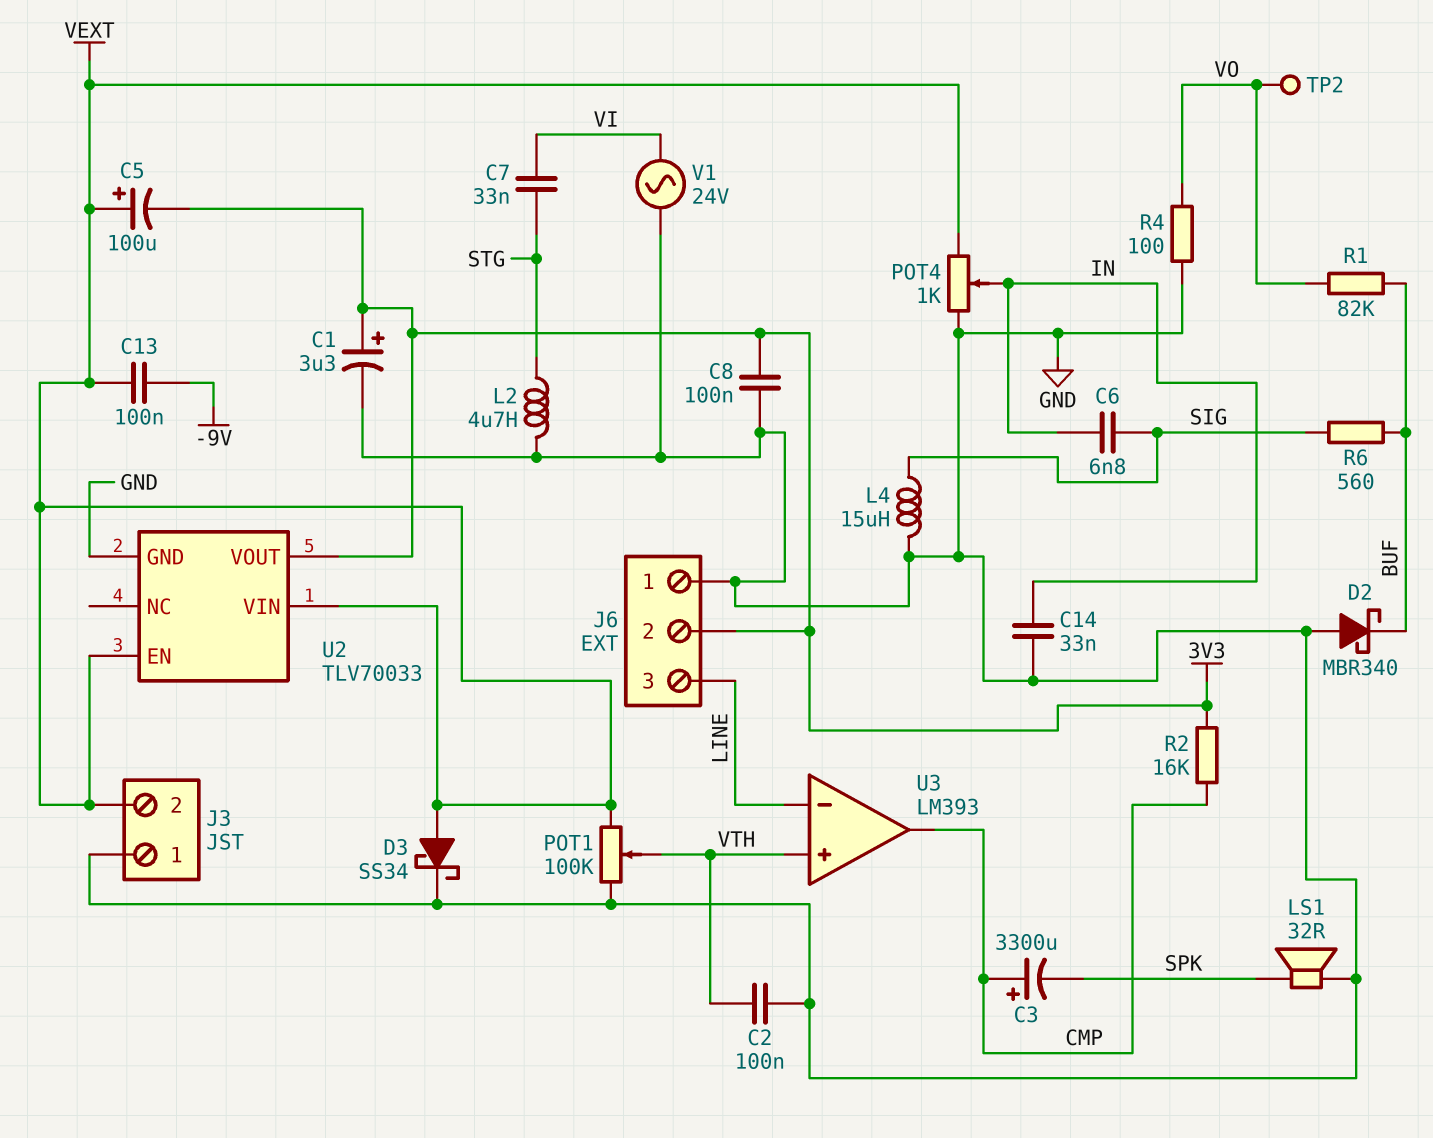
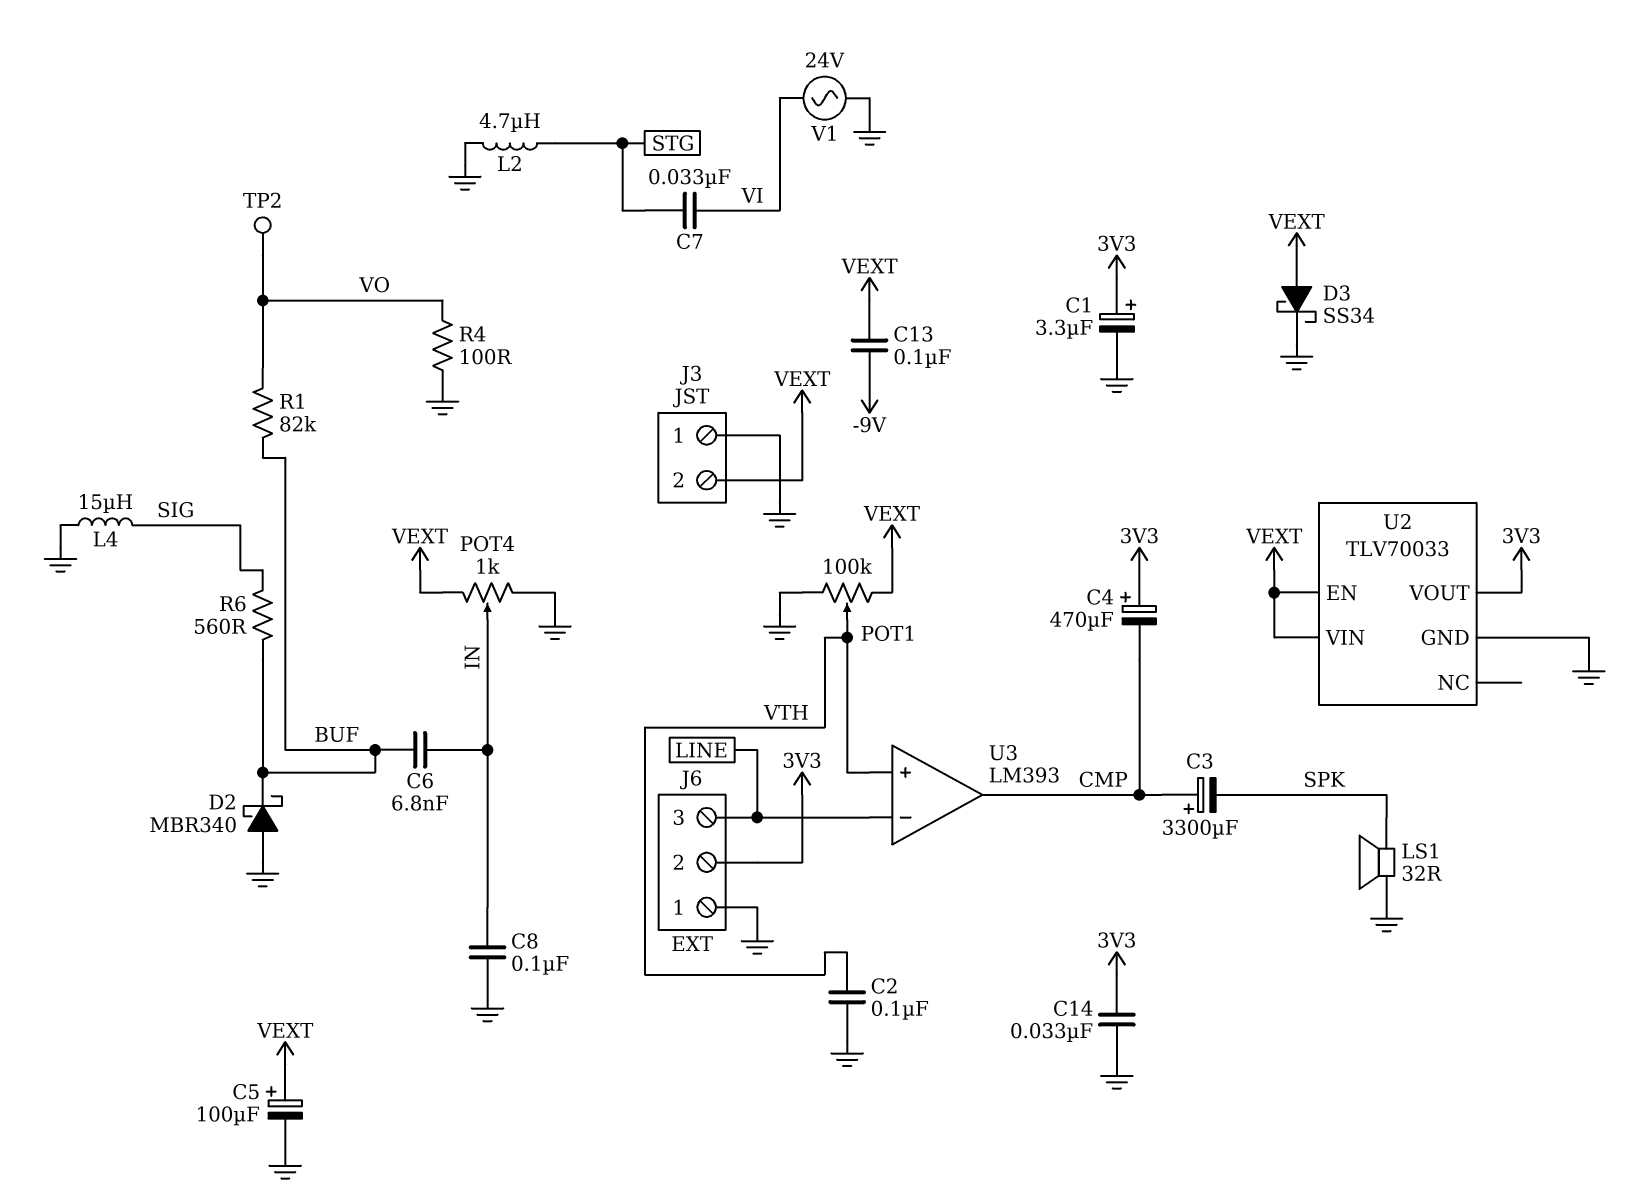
C4: none -> 470uF (plus 3V3, minus CMP)
C5: 100uF (plus VEXT, minus 3V3) -> 100uF (plus VEXT, minus GND)
C6: 6.8nF (IN, SIG) -> 6.8nF (BUF, IN)
C8: 100nF (3V3, GND) -> 100nF (GND, IN)
C14: 33nF (GND, IN) -> 33nF (3V3, GND)
R2: 16k (3V3, CMP) -> none

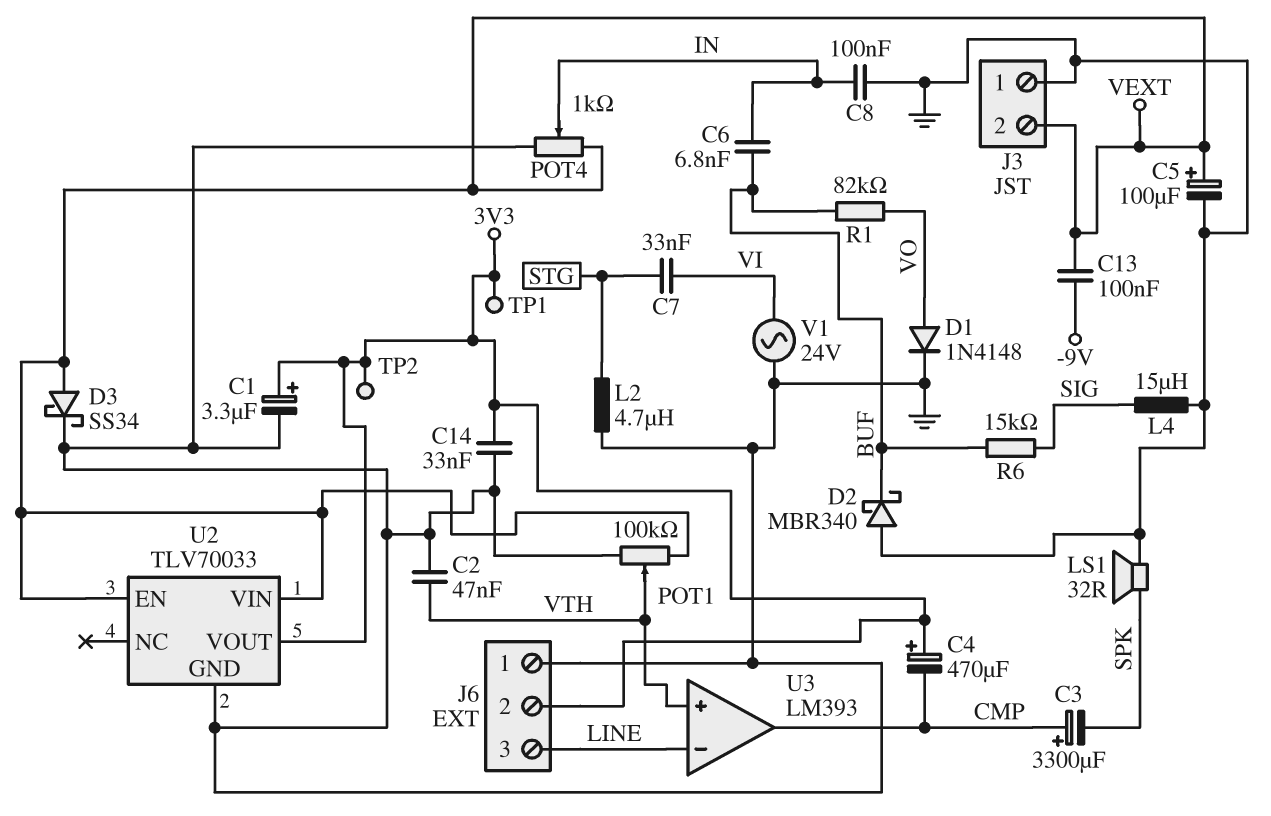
C2: 100nF (GND, VTH) -> 47nF (GND, VTH)
D1: none -> diode 1N4148 (A VO, K GND)
R4: 100 (GND, VO) -> none
R6: 560 (BUF, SIG) -> 15k (BUF, SIG)
TP1: none -> test point (3V3)
TP2: test point (VO) -> test point (3V3)

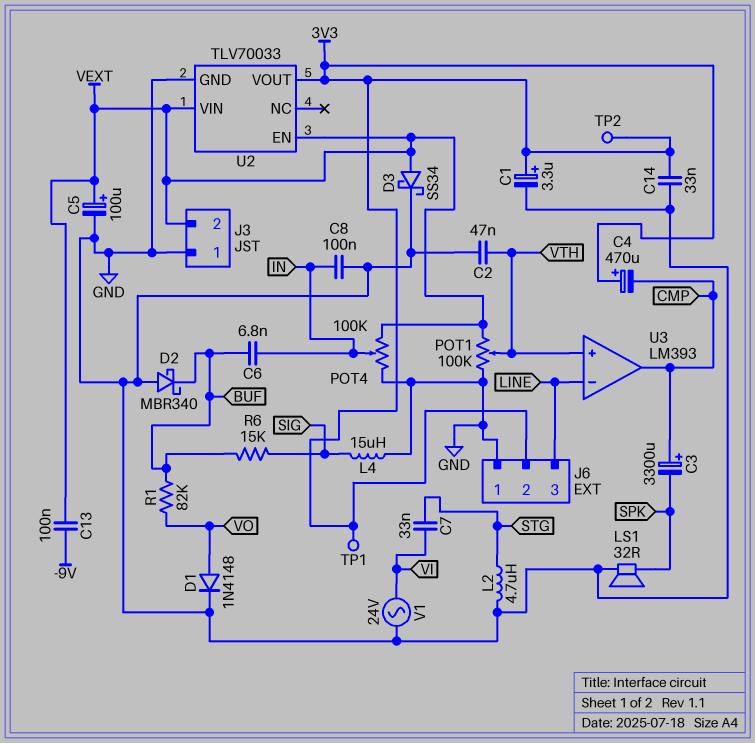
POT4: 1k (GND, VEXT, wiper IN) -> 100k (GND, VEXT, wiper IN)

